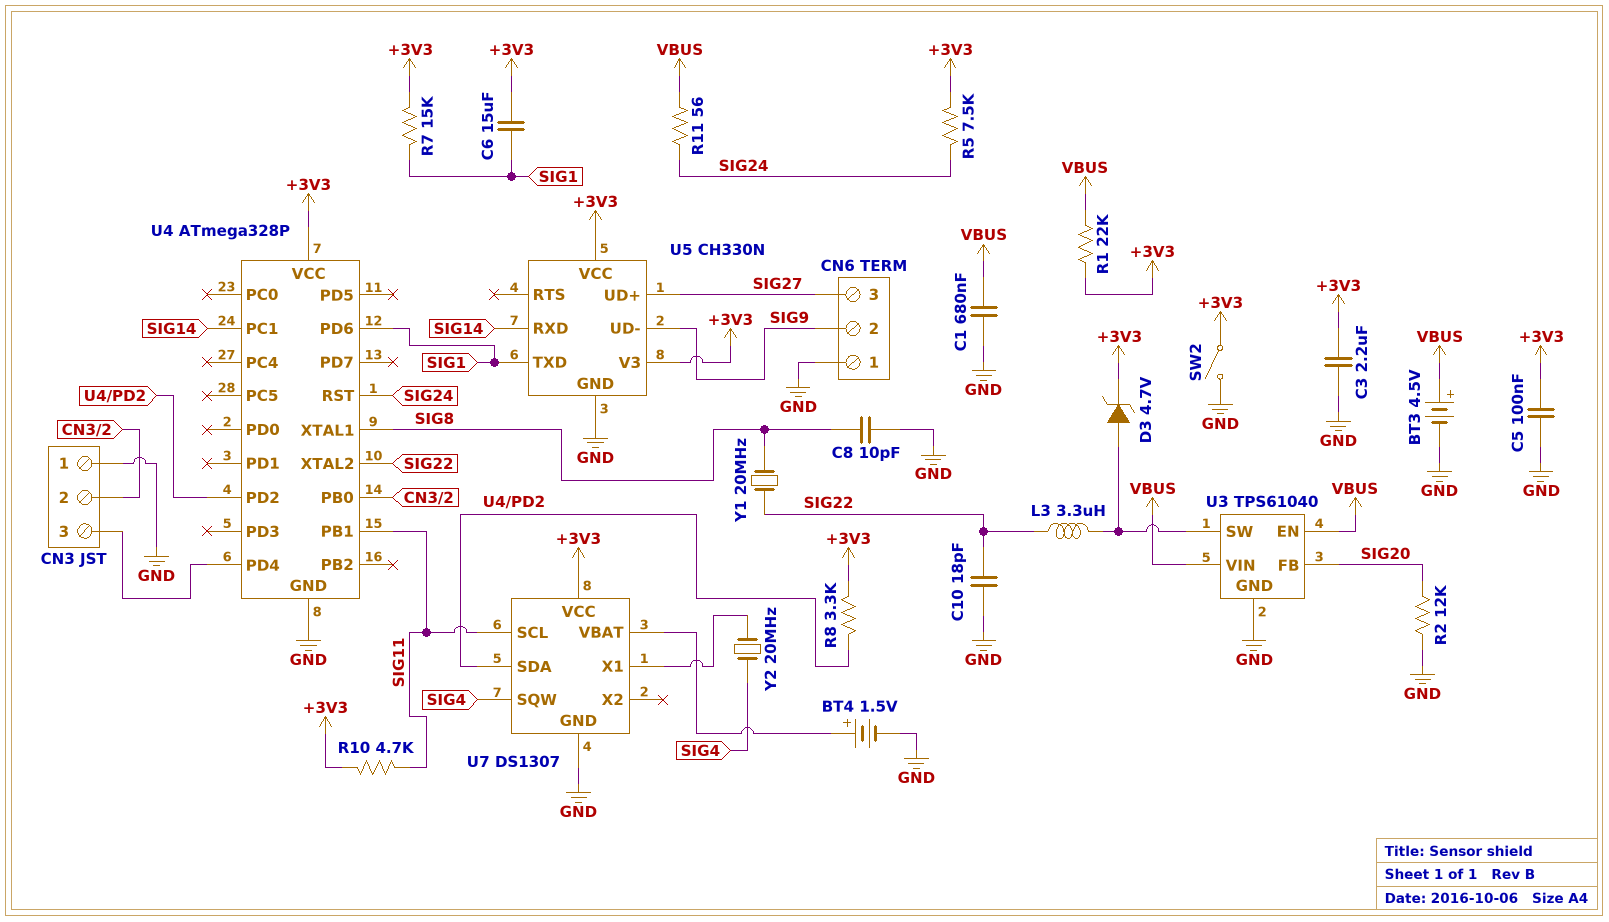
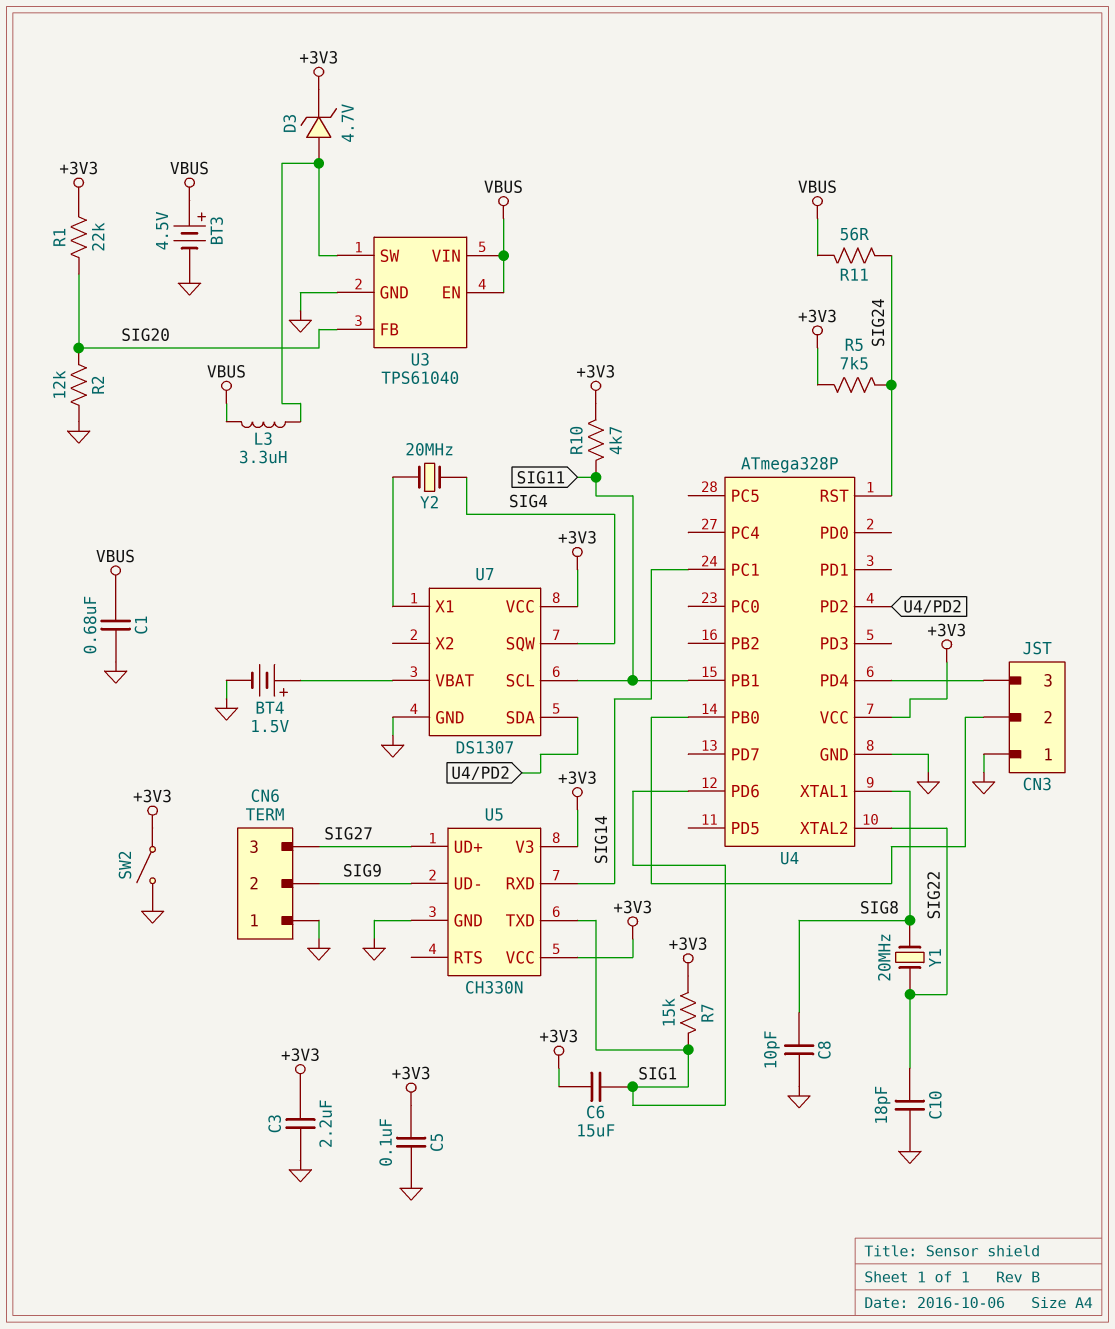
L3: 3.3uH (SIG22, U3/SW) -> 3.3uH (U3/SW, VBUS)
R1: 22k (+3V3, VBUS) -> 22k (+3V3, SIG20)
R8: 3.3k (+3V3, U4/PD2) -> none

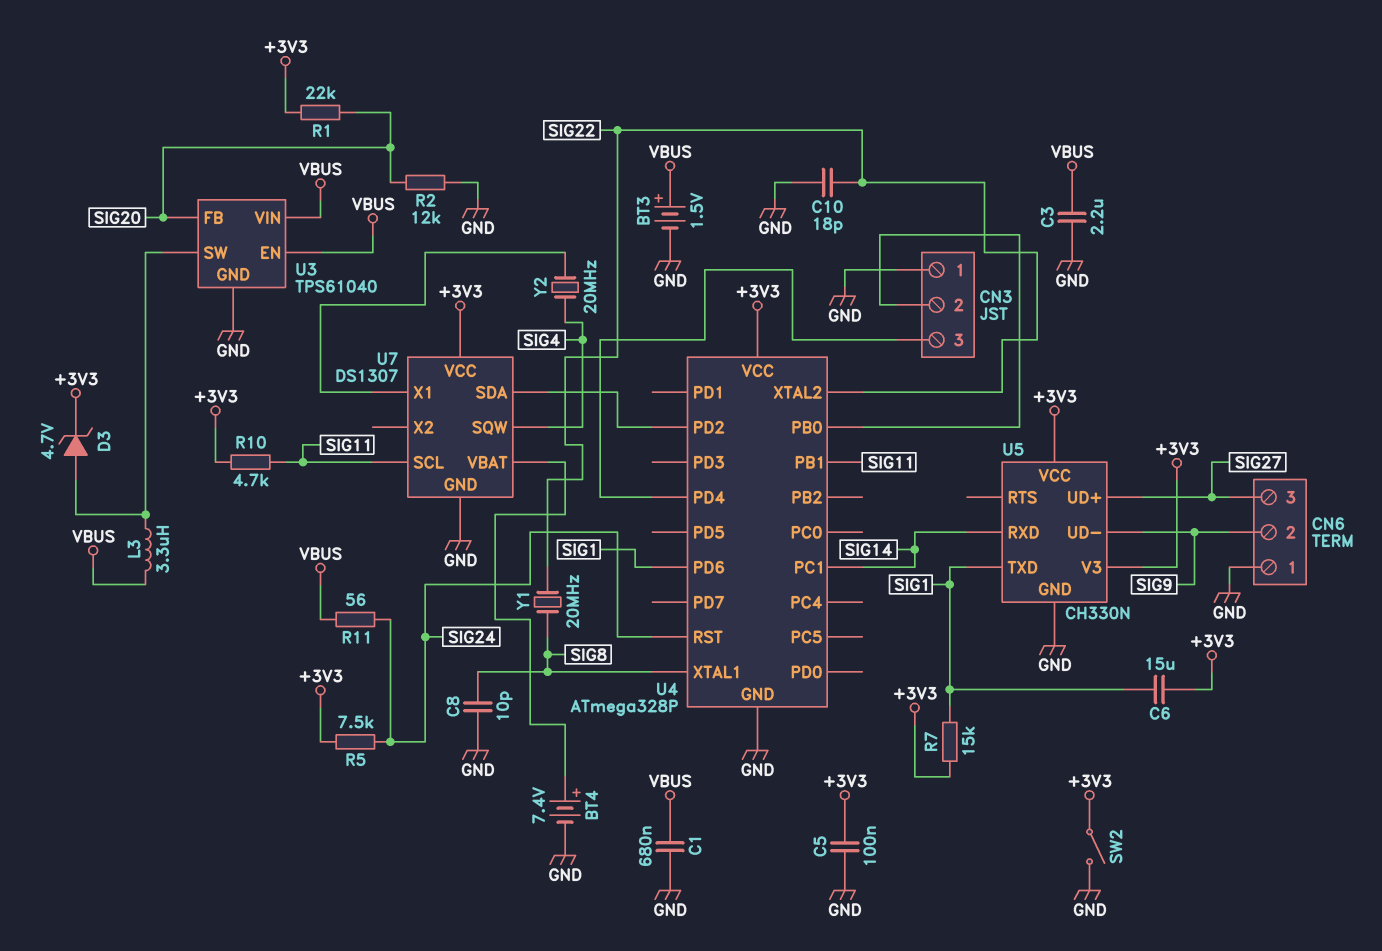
BT3: 4.5V (plus VBUS, minus GND) -> 1.5V (plus VBUS, minus GND)
BT4: 1.5V (plus U7/VBAT, minus GND) -> 7.4V (plus U7/VBAT, minus GND)
C3: 2.2uF (+3V3, GND) -> 2.2uF (GND, VBUS)

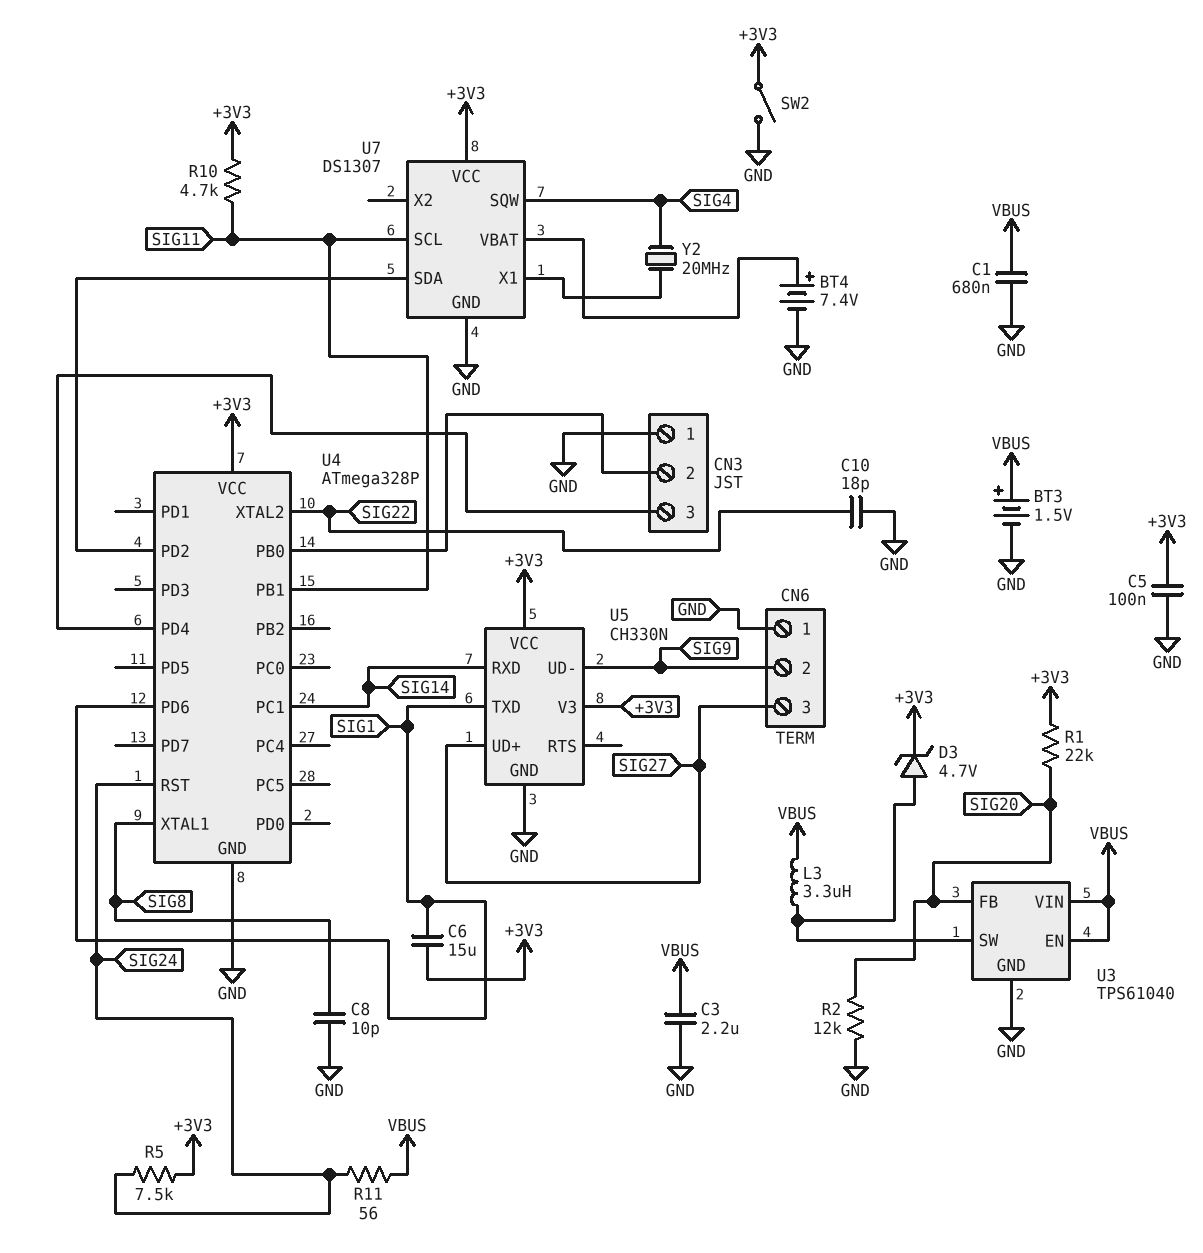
R7: 15k (+3V3, SIG1) -> none
Y1: 20MHz (SIG8, SIG22) -> none

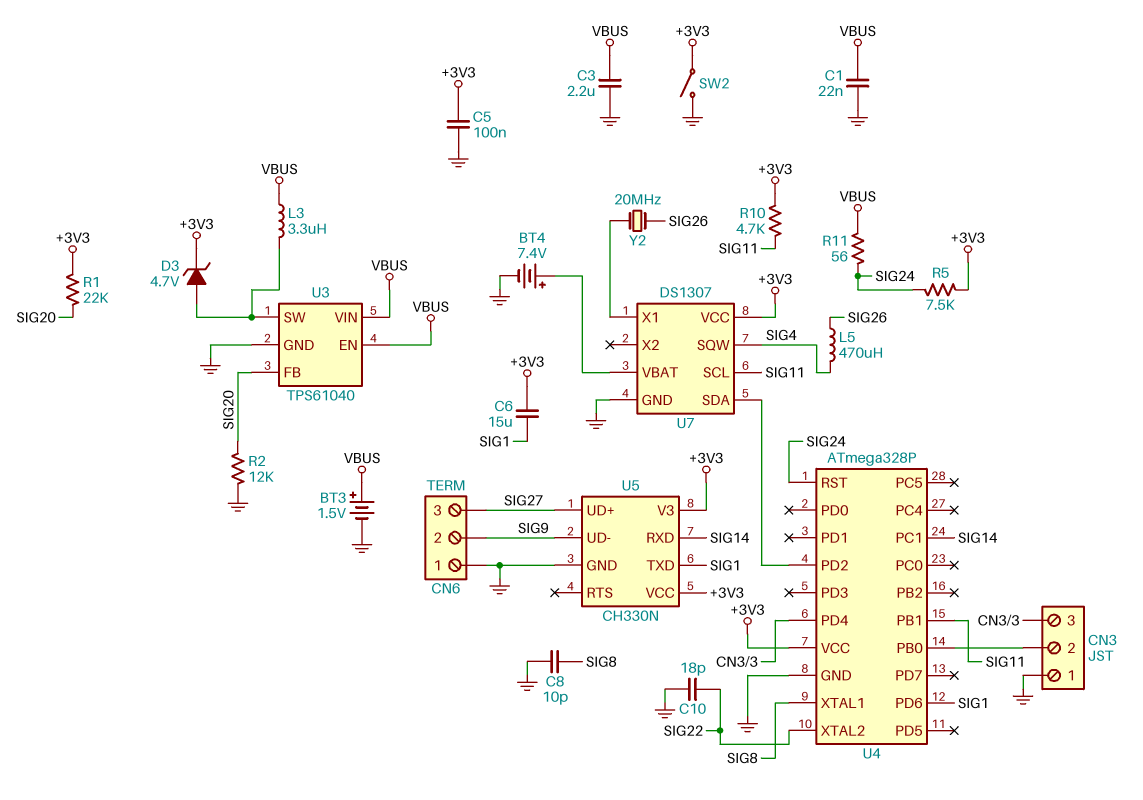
C1: 680nF (GND, VBUS) -> 22nF (GND, VBUS)
L5: none -> 470uH (SIG4, SIG26)
Y2: 20MHz (SIG4, U7/X1) -> 20MHz (SIG26, U7/X1)

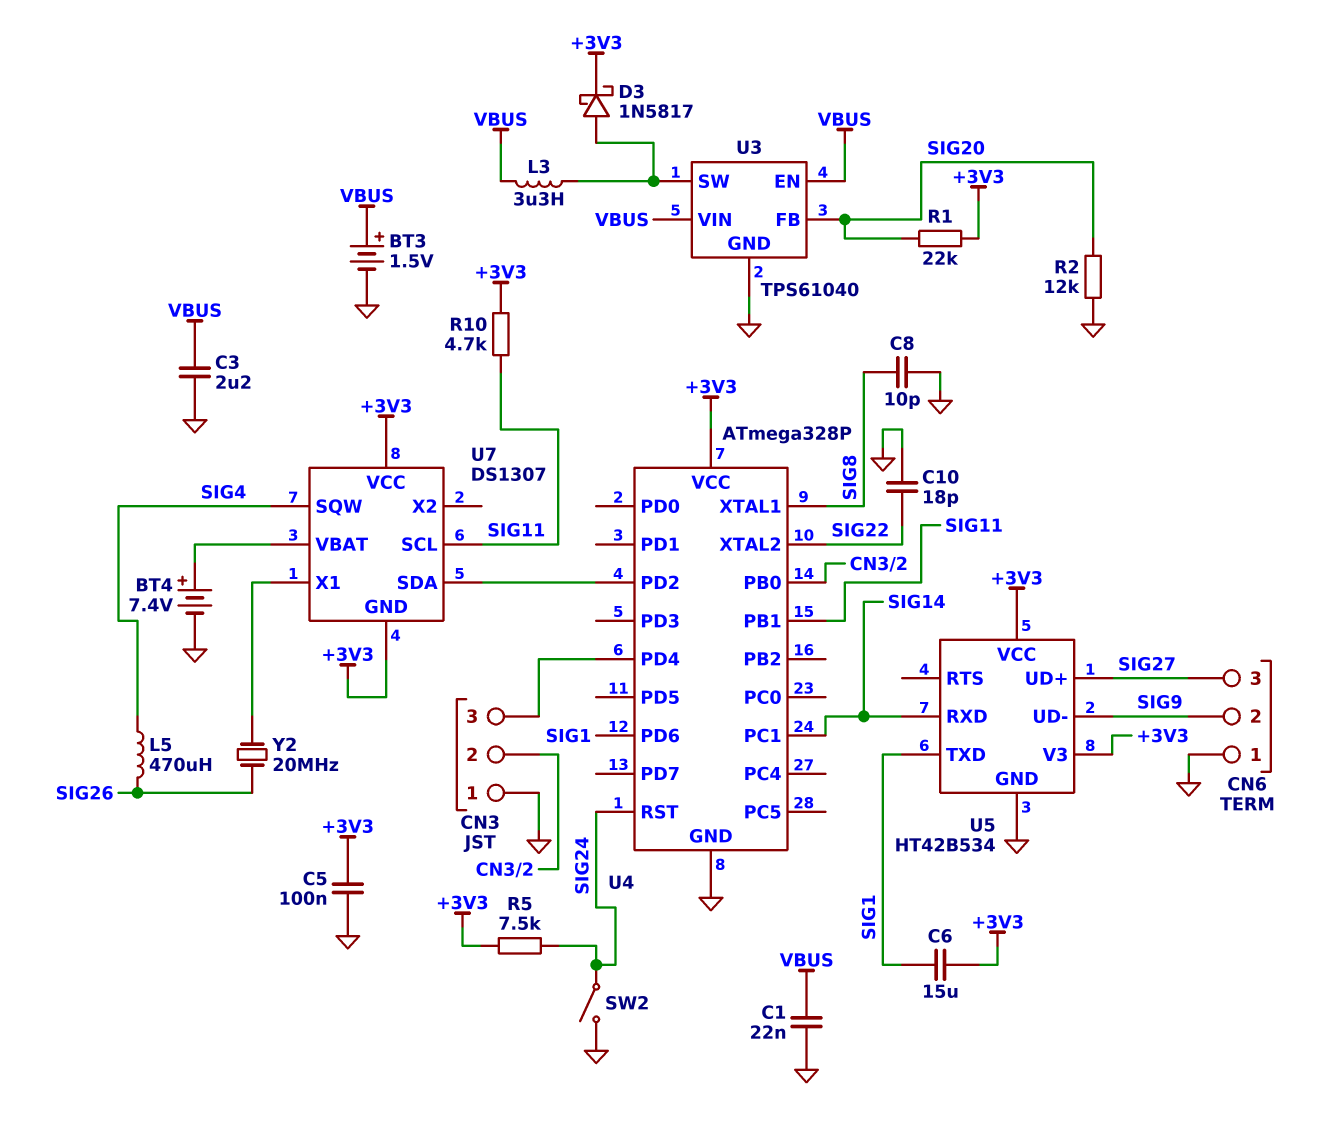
D3: zener 4.7V (A U3/SW, K +3V3) -> schottky 1N5817 (A U3/SW, K +3V3)
R11: 56 (SIG24, VBUS) -> none
SW2: switch (+3V3, GND) -> switch (GND, SIG24)
U5: CH330N -> HT42B534
U7 pin GND: GND -> +3V3

